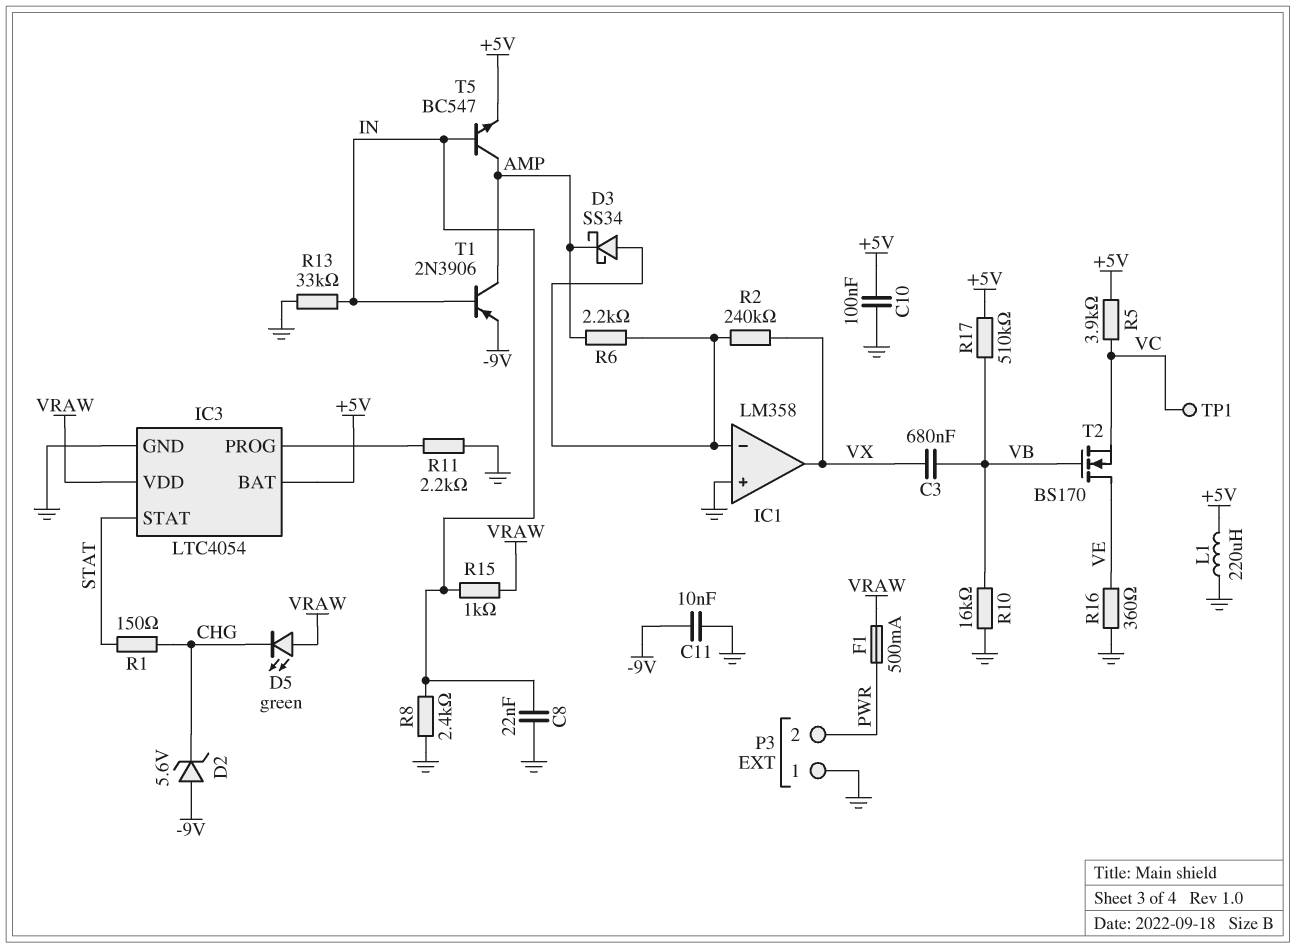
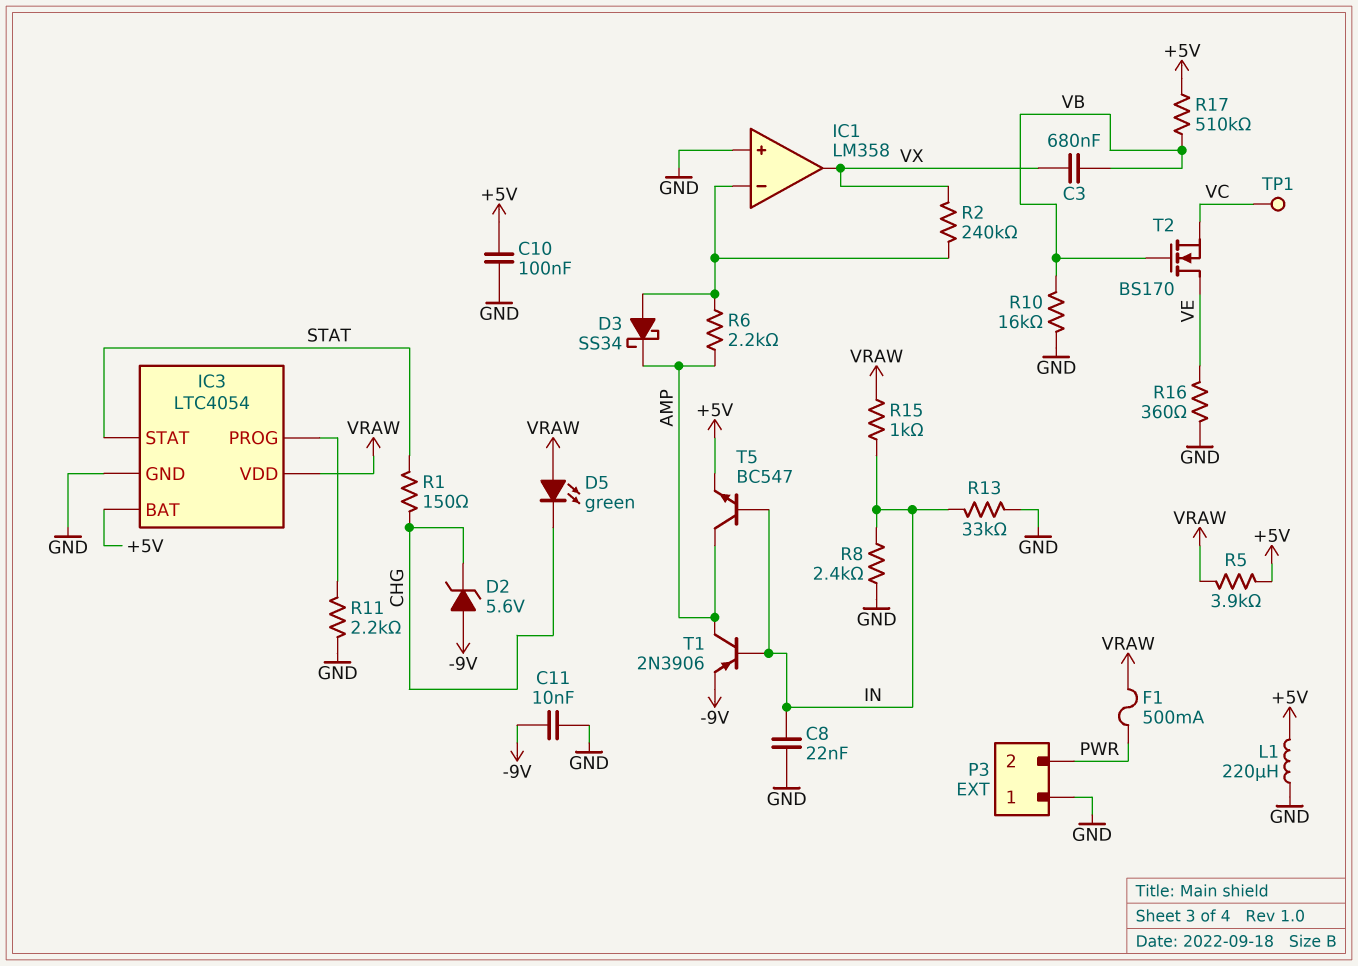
R5: 3.9k (+5V, VC) -> 3.9k (+5V, VRAW)

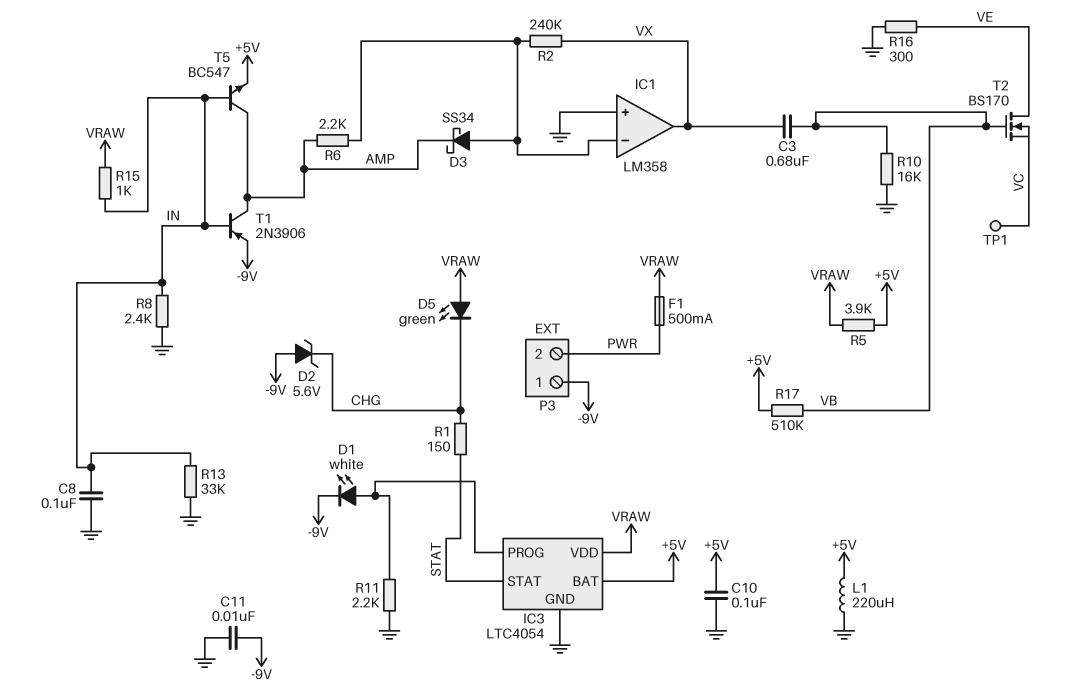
C8: 22nF (GND, IN) -> 100nF (GND, IN)
D1: none -> LED white (A IC3/PROG, K -9V)
P3 pin 1: GND -> -9V
R16: 360 (GND, VE) -> 300 (GND, VE)

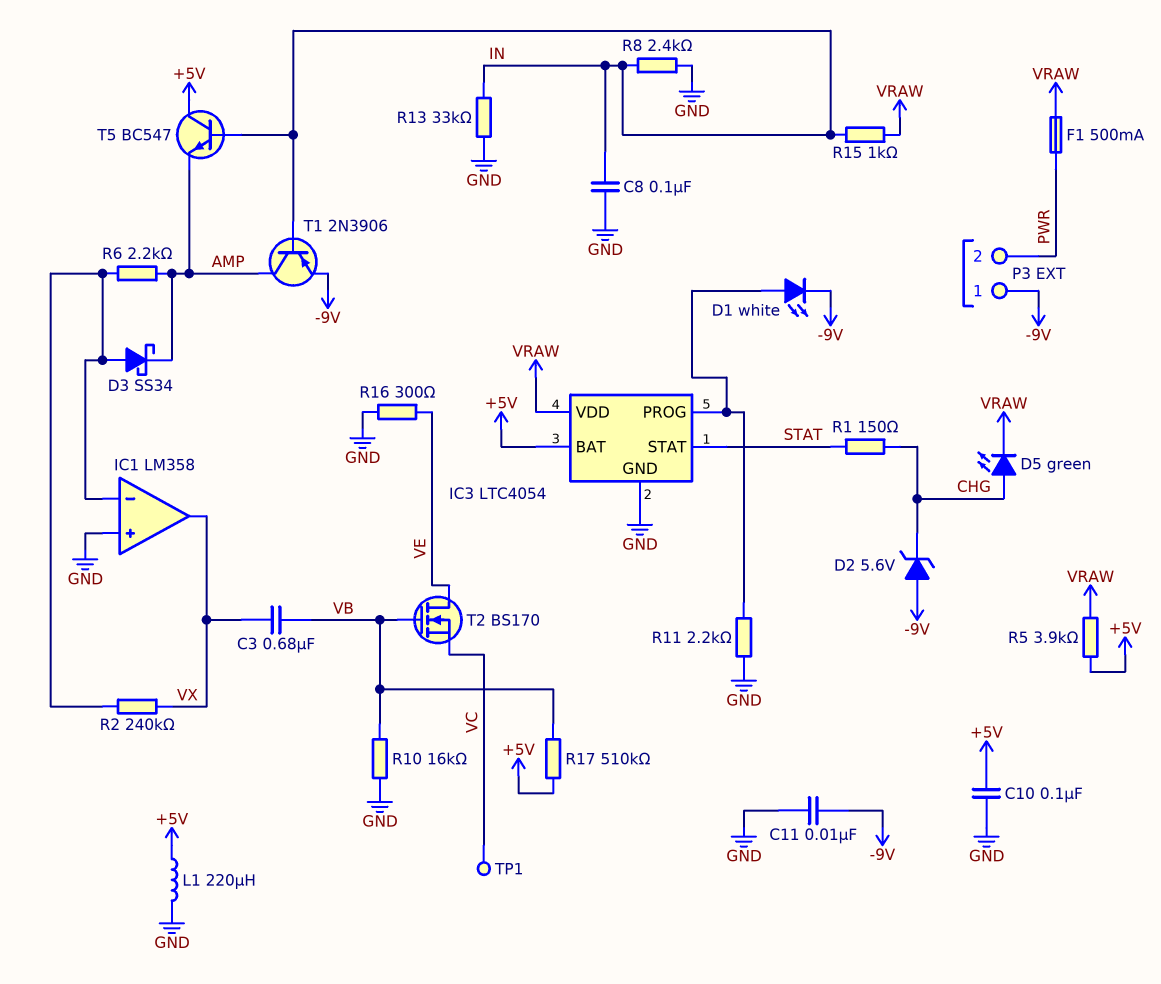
D5: LED green (A VRAW, K CHG) -> LED green (A CHG, K VRAW)
T5: NPN BC547 (B IN, C AMP, E +5V) -> NPN BC547 (B IN, C +5V, E AMP)

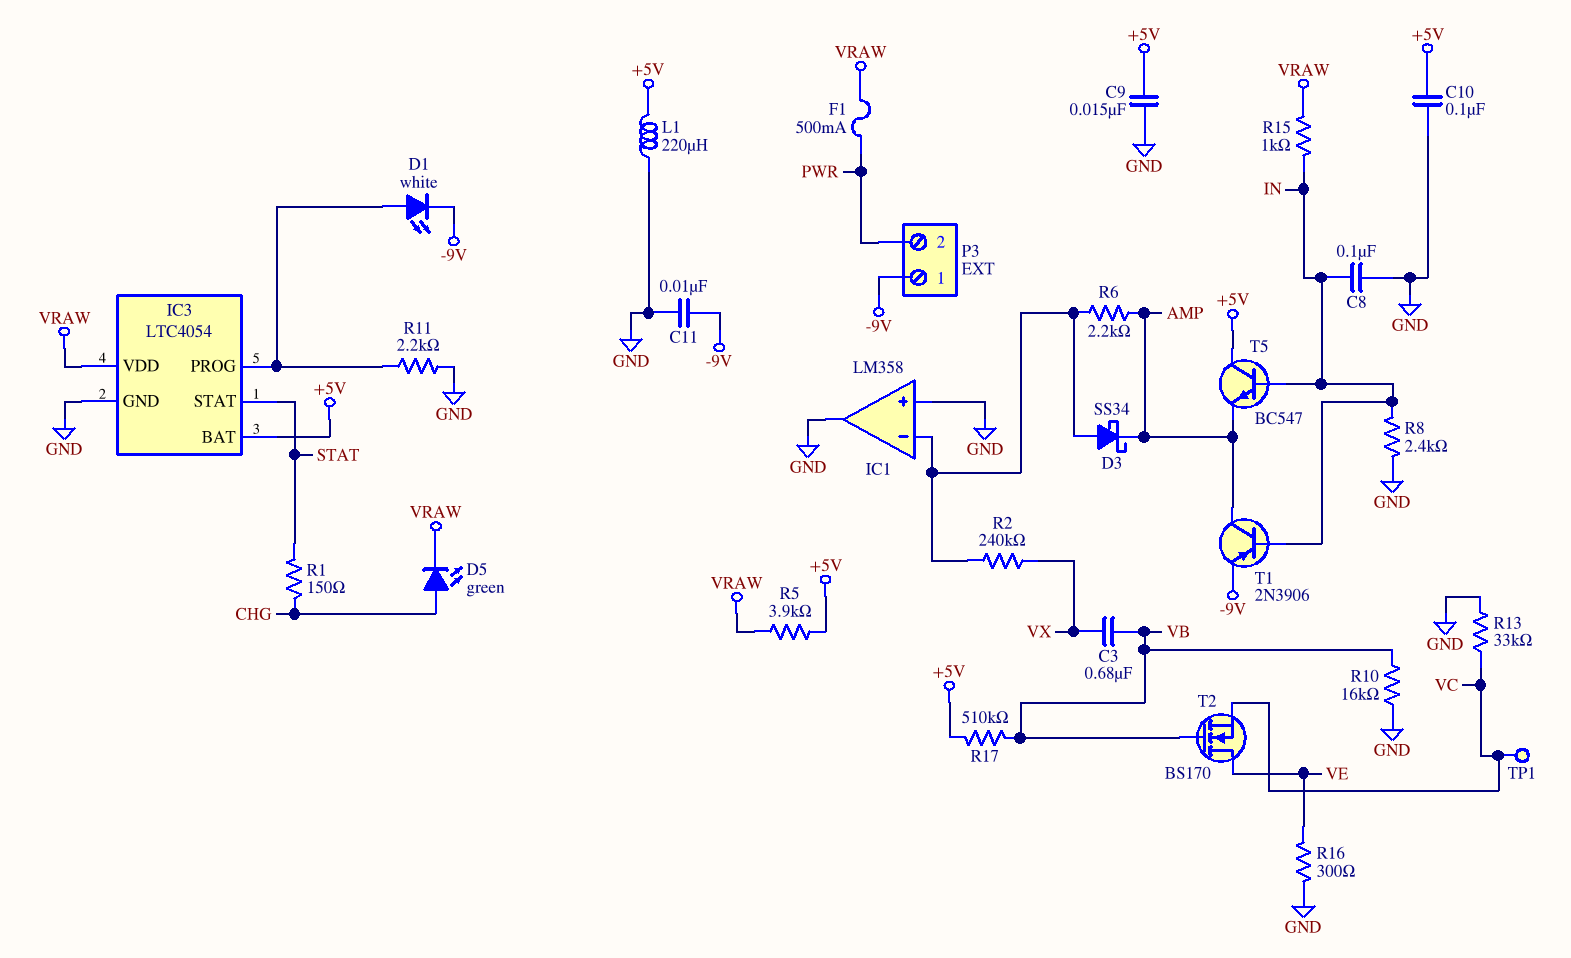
C9: none -> 15nF (+5V, GND)
D2: zener 5.6V (A -9V, K CHG) -> none
IC1 pin out: VX -> GND
R13: 33k (GND, IN) -> 33k (GND, VC)

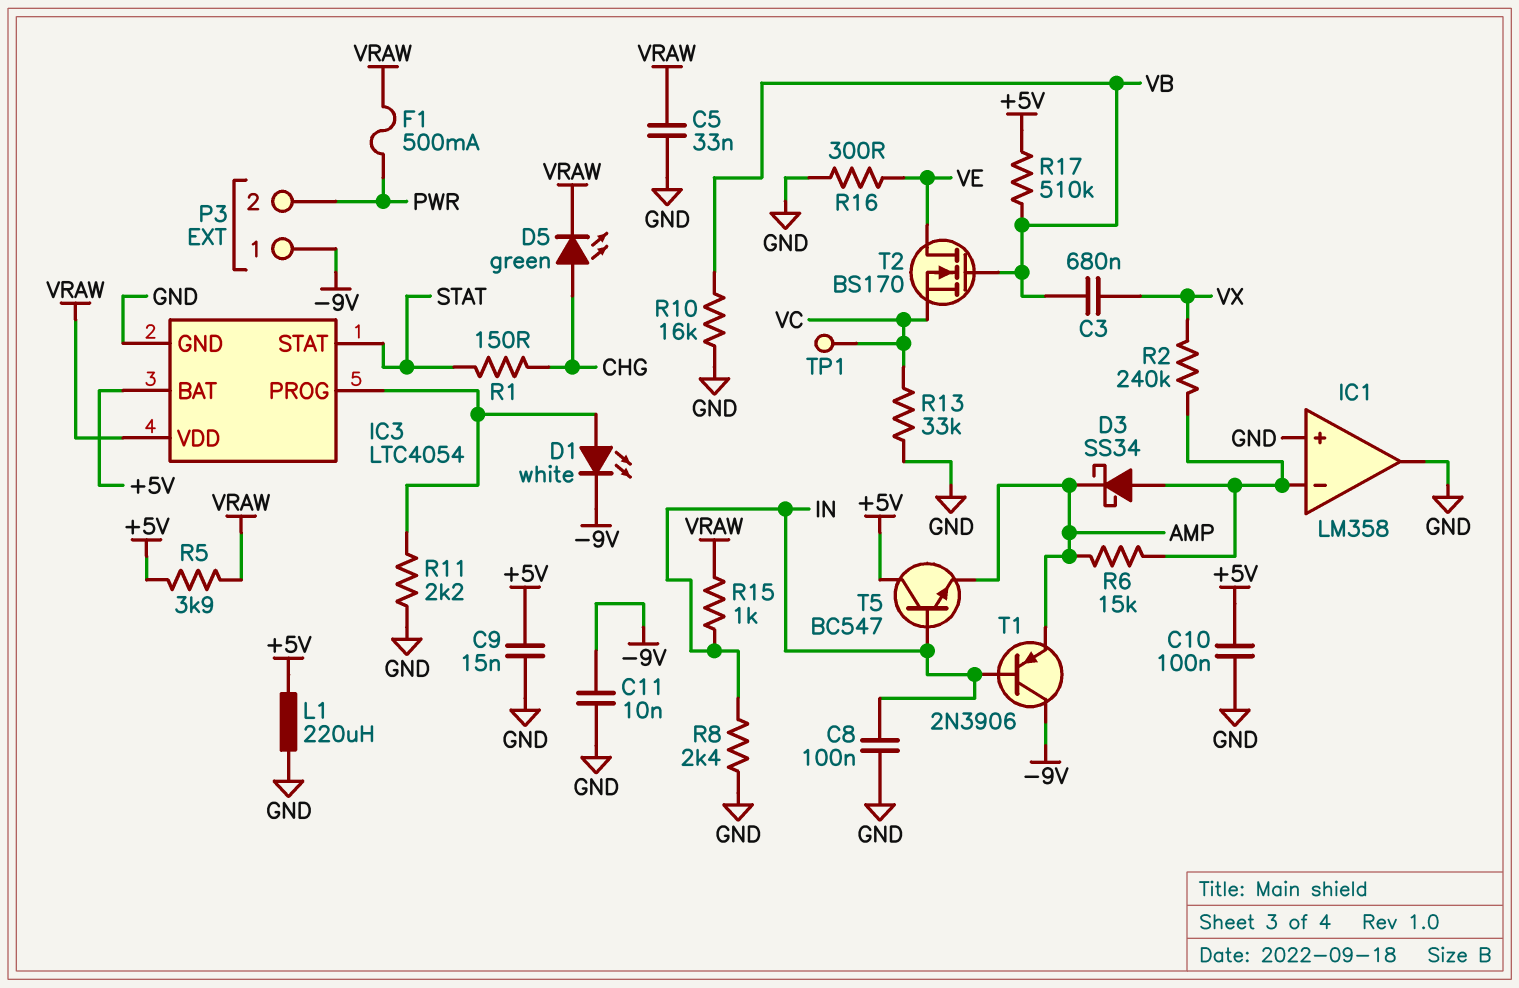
C5: none -> 33nF (GND, VRAW)
R6: 2.2k (AMP, IC1/in-) -> 15k (AMP, IC1/in-)
T1: PNP 2N3906 (B IN, C AMP, E -9V) -> PNP 2N3906 (B IN, C -9V, E AMP)

